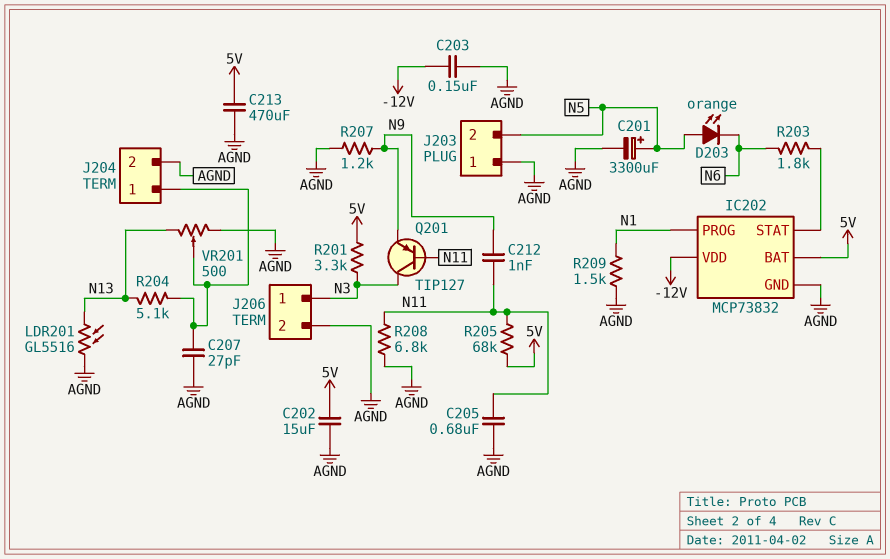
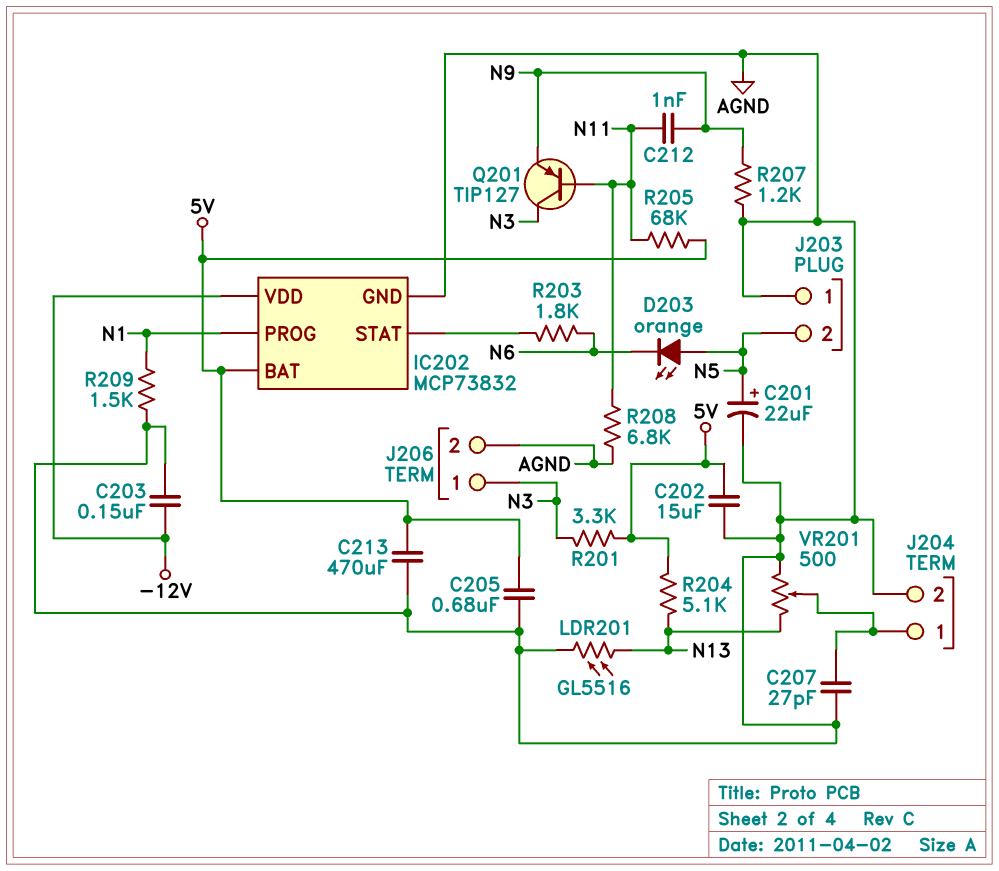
C201: 3300uF (plus N5, minus AGND) -> 22uF (plus N5, minus AGND)
C205: 680nF (AGND, N11) -> 680nF (5V, AGND)
R204: 5.1k (J204/1, N13) -> 5.1k (5V, N13)

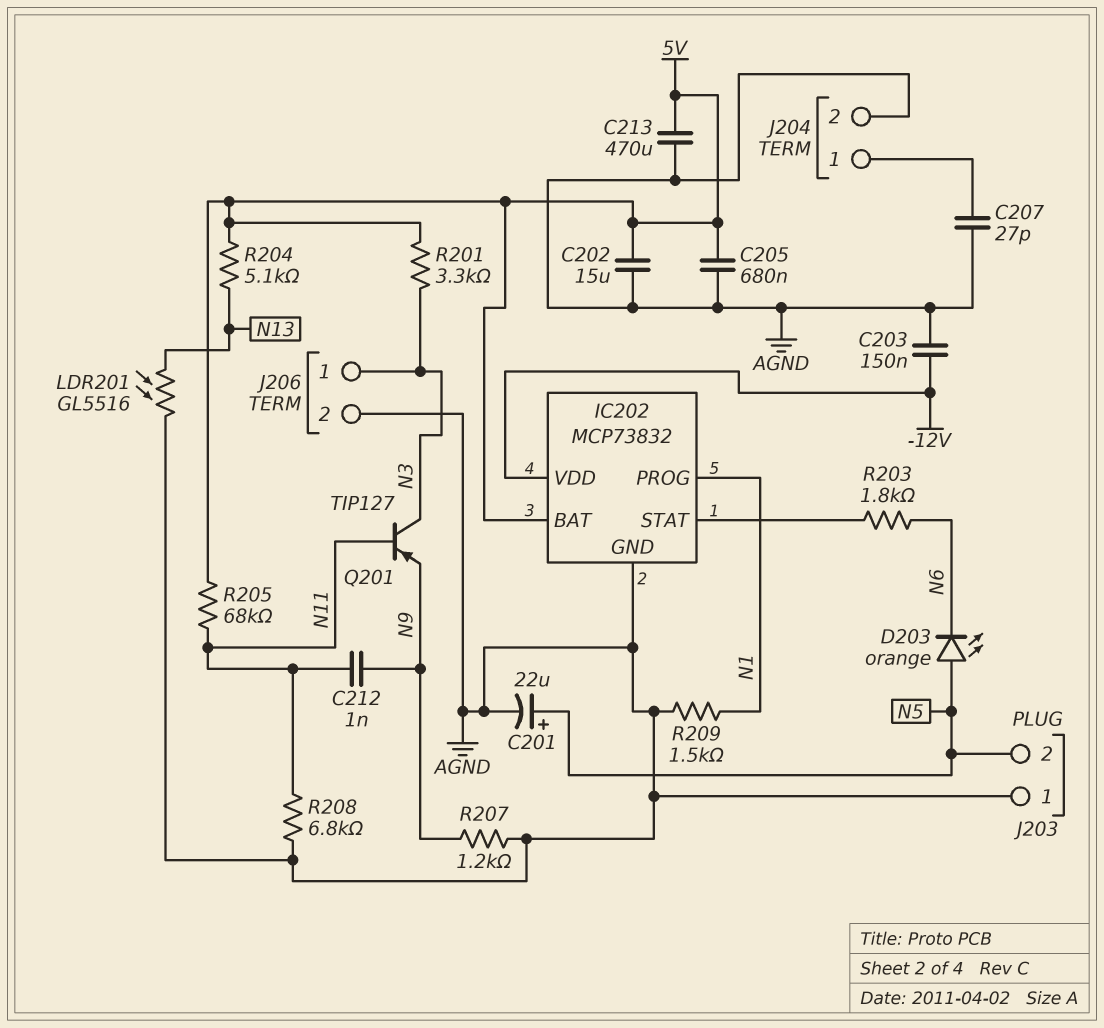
VR201: 500 (AGND, N13, wiper J204/1) -> none

